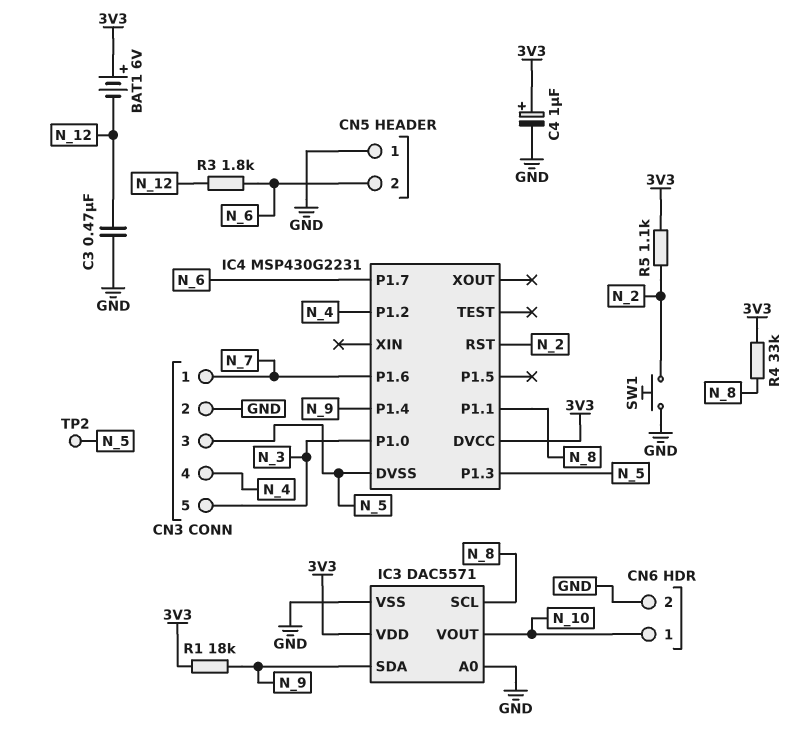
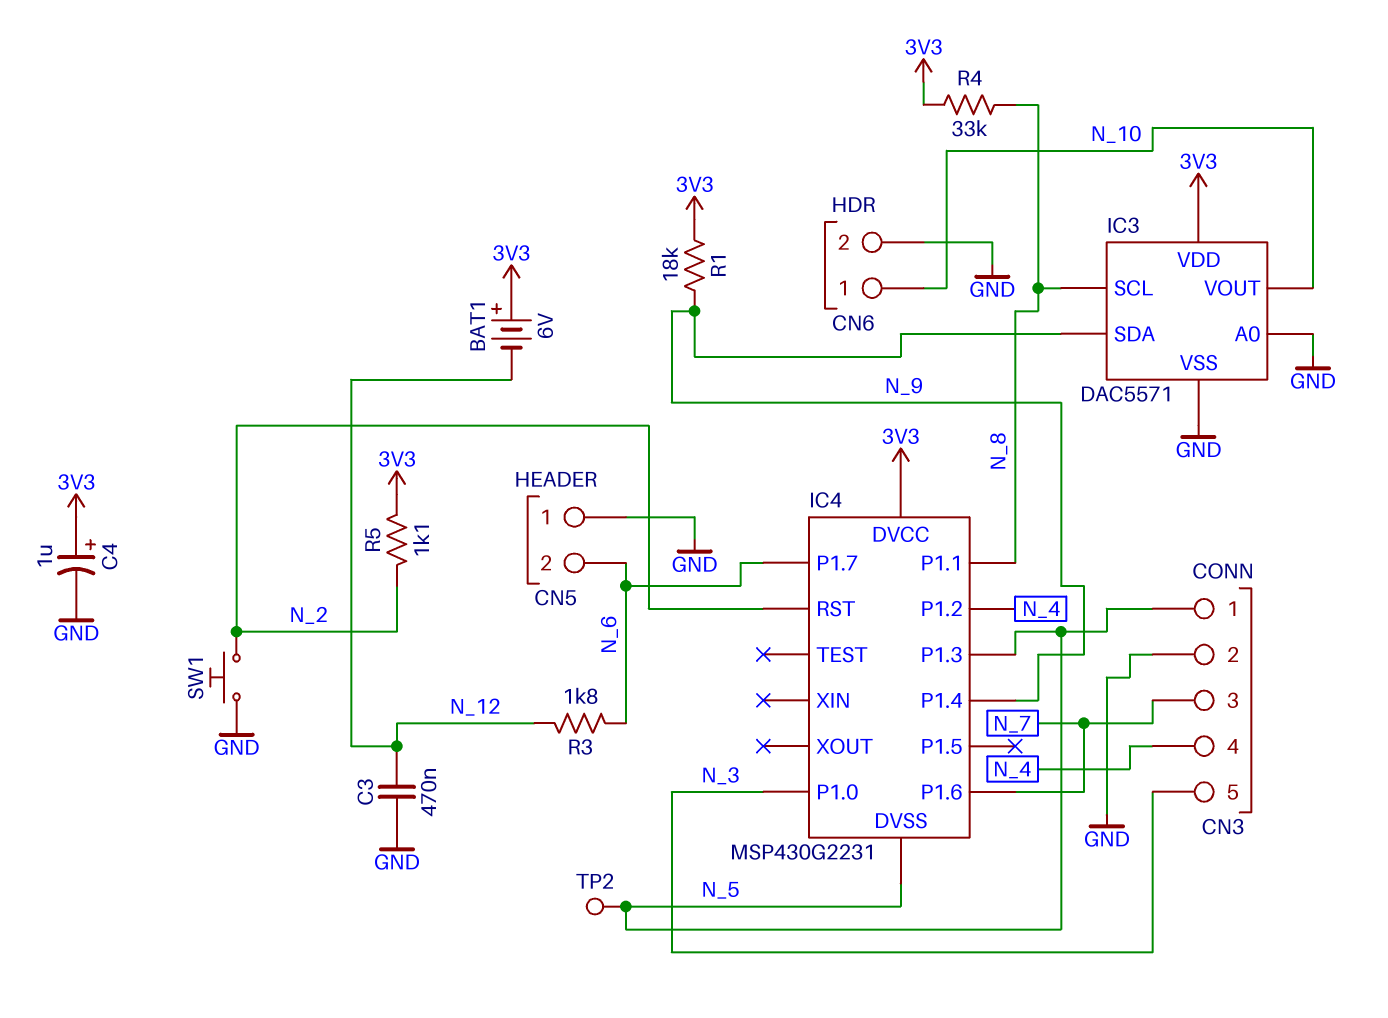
CN3 pin 1: N_7 -> N_5
CN3 pin 3: N_5 -> N_7

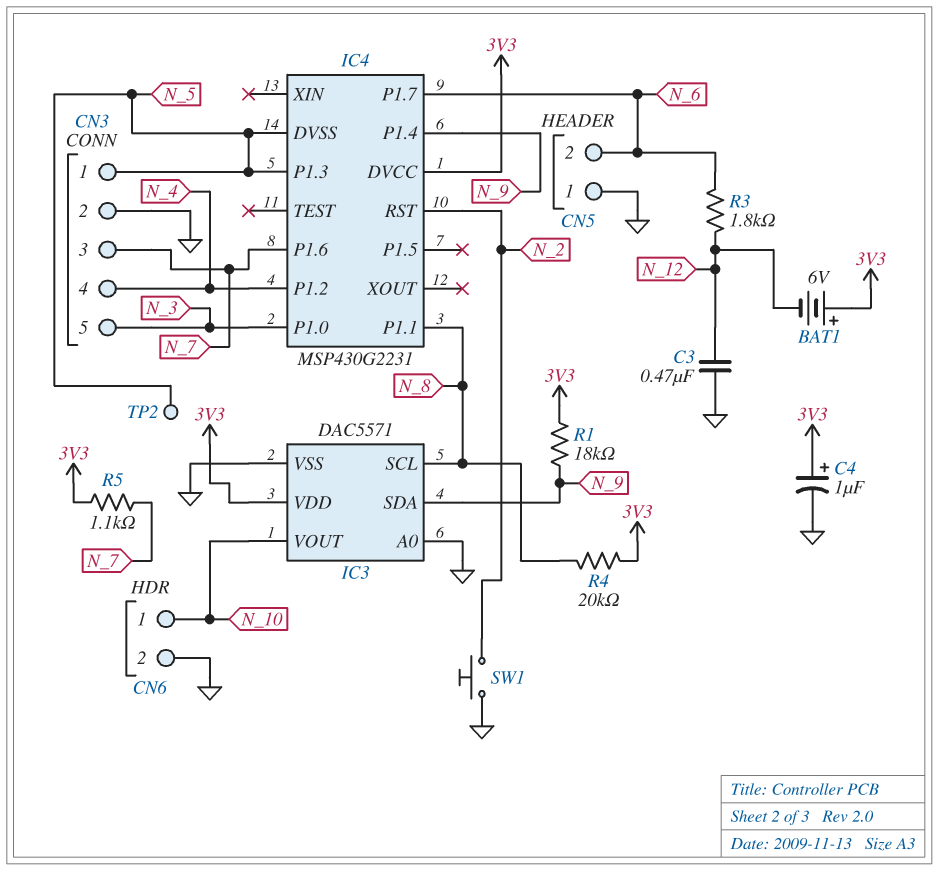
R4: 33k (3V3, N_8) -> 20k (3V3, N_8)
R5: 1.1k (3V3, N_2) -> 1.1k (3V3, N_7)

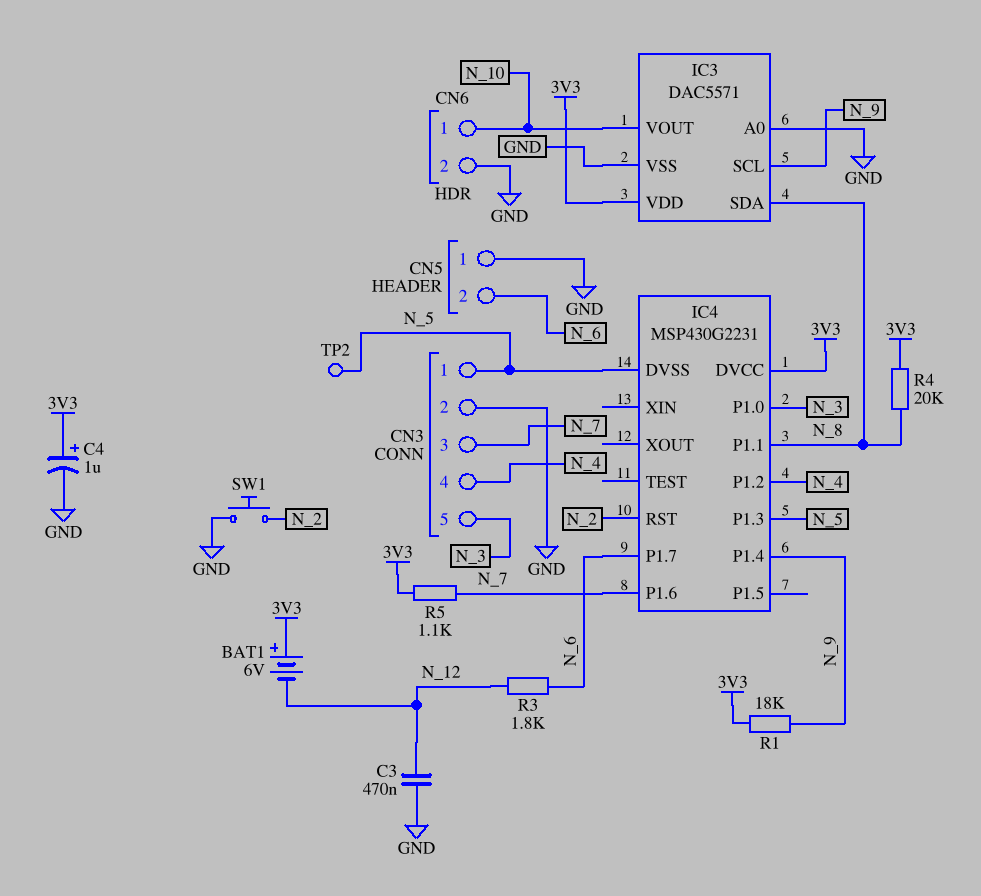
IC3 pin SCL: N_8 -> N_9
IC3 pin SDA: N_9 -> N_8

